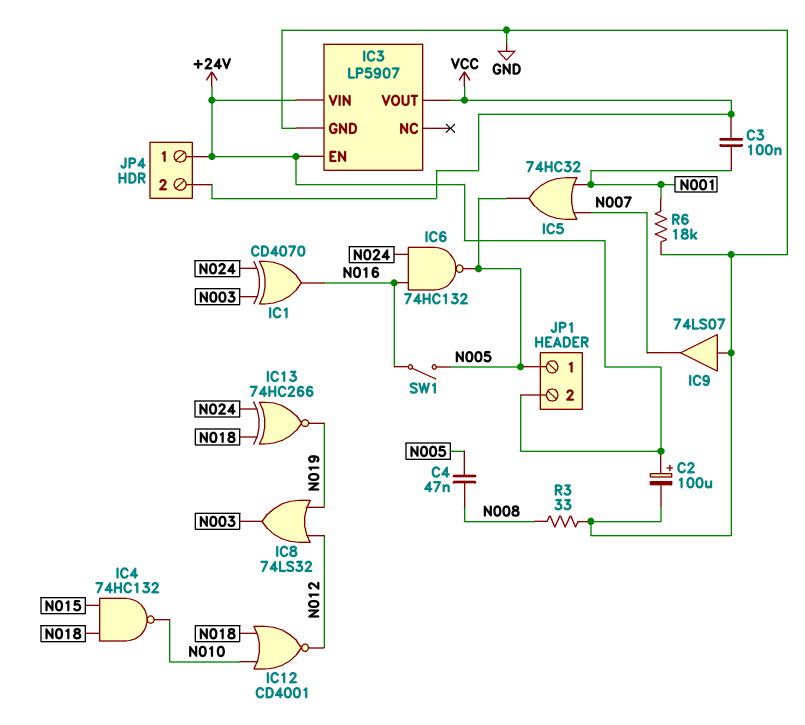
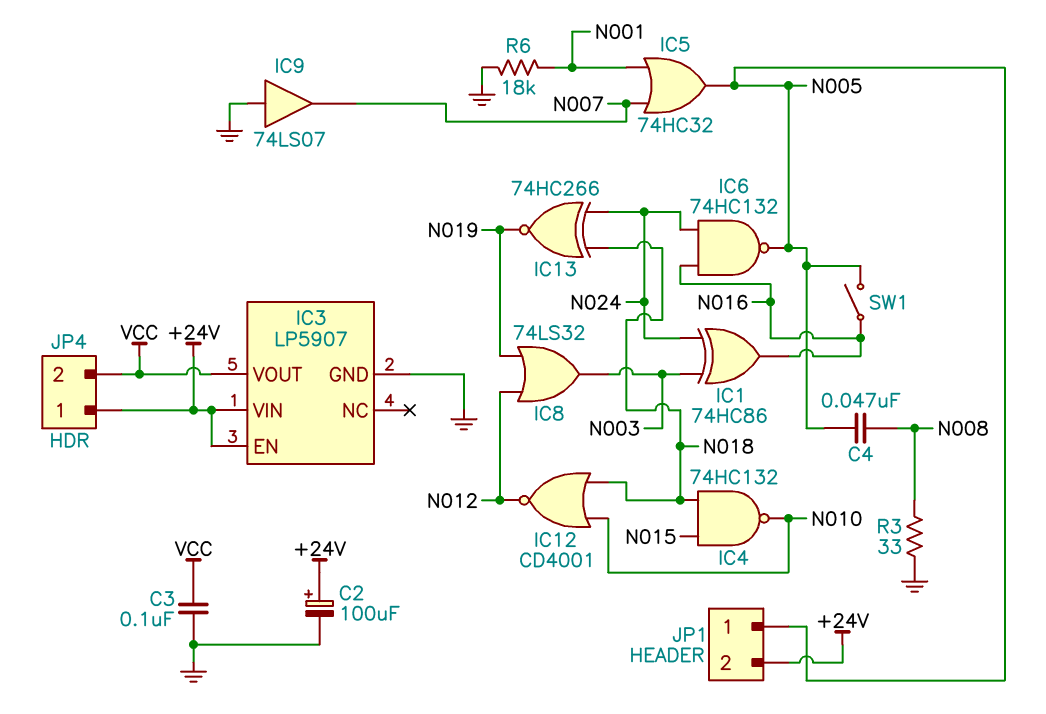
C3: 100nF (N001, VCC) -> 100nF (GND, VCC)
IC1: XOR CD4070 (in N003, in N024, out N016) -> XOR 74HC86 (in N003, in N024, out N016)

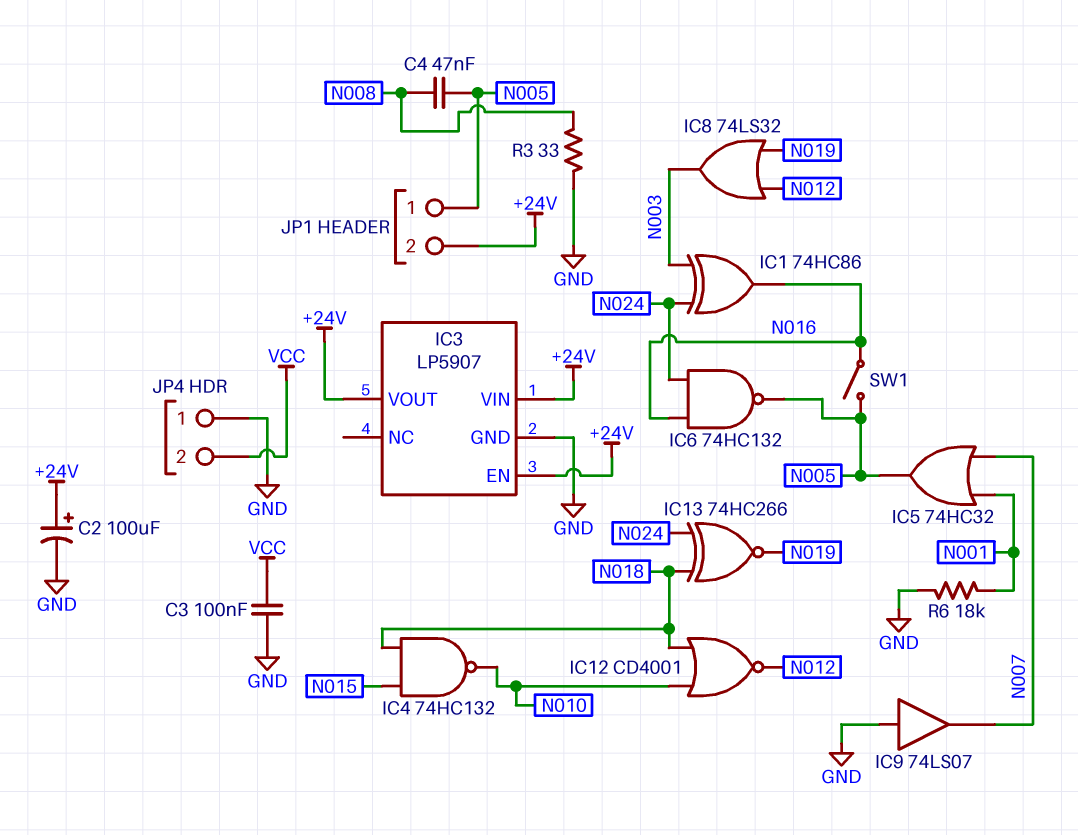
IC3 pin VOUT: VCC -> +24V
JP4 pin 1: +24V -> GND

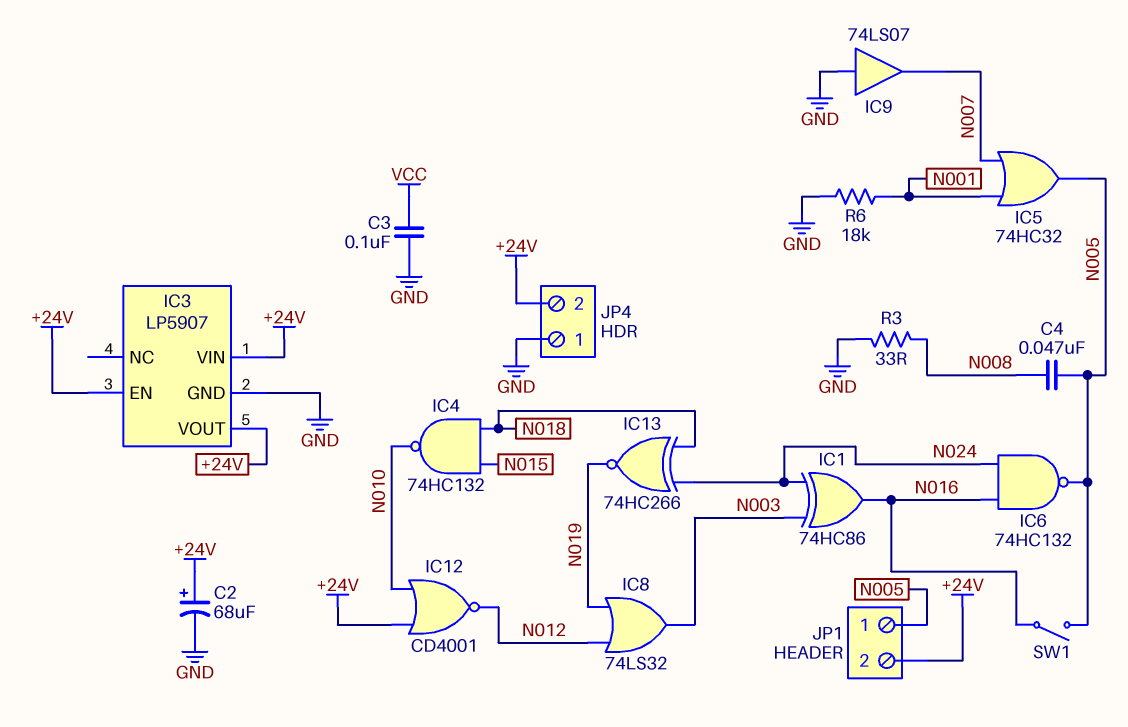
C2: 100uF (plus +24V, minus GND) -> 68uF (plus +24V, minus GND)
IC12: NOR CD4001 (in N010, in N018, out N012) -> NOR CD4001 (in +24V, in N010, out N012)
JP4 pin 2: VCC -> +24V

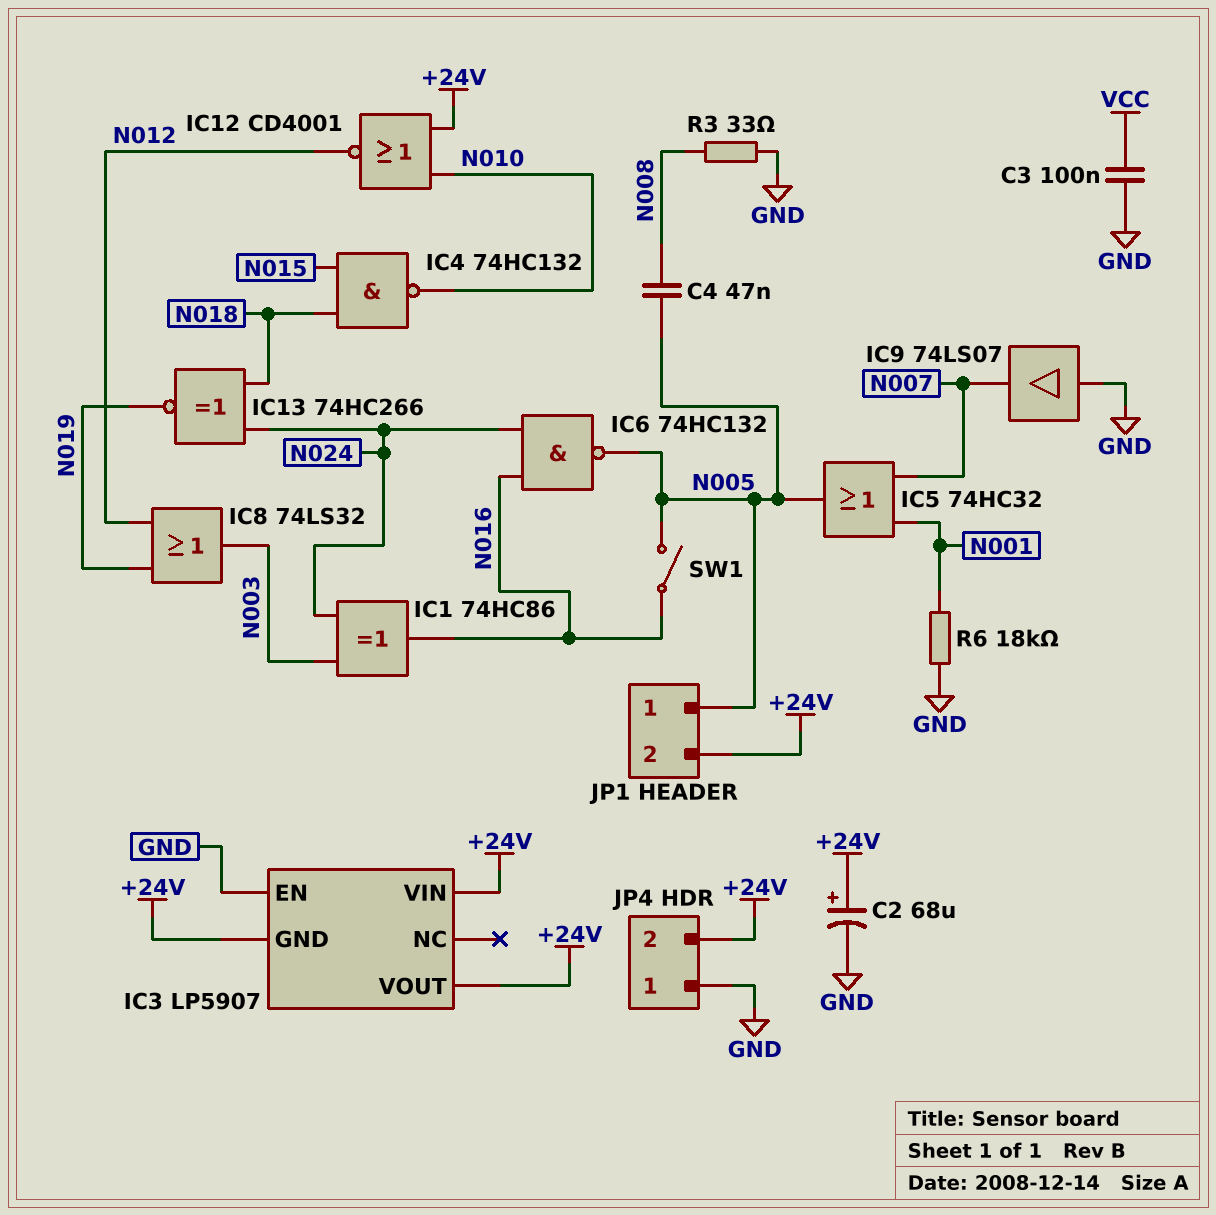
IC3 pin EN: +24V -> GND
IC3 pin GND: GND -> +24V

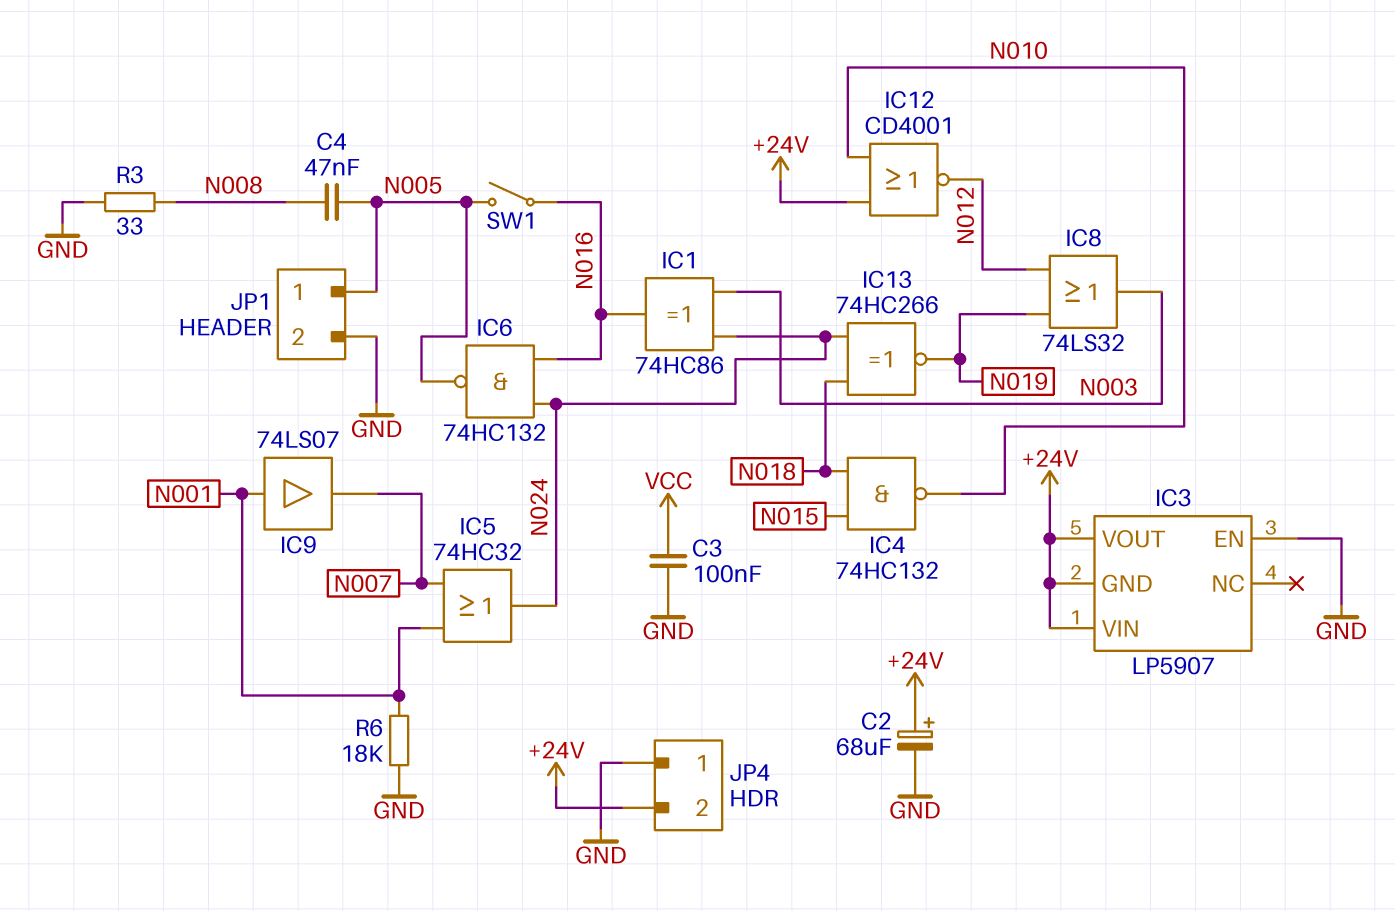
IC5: OR 74HC32 (in N001, in N007, out N005) -> OR 74HC32 (in N001, in N007, out N024)
IC9: buffer 74LS07 (in GND, out N007) -> buffer 74LS07 (in N001, out N007)
JP1 pin 2: +24V -> GND

